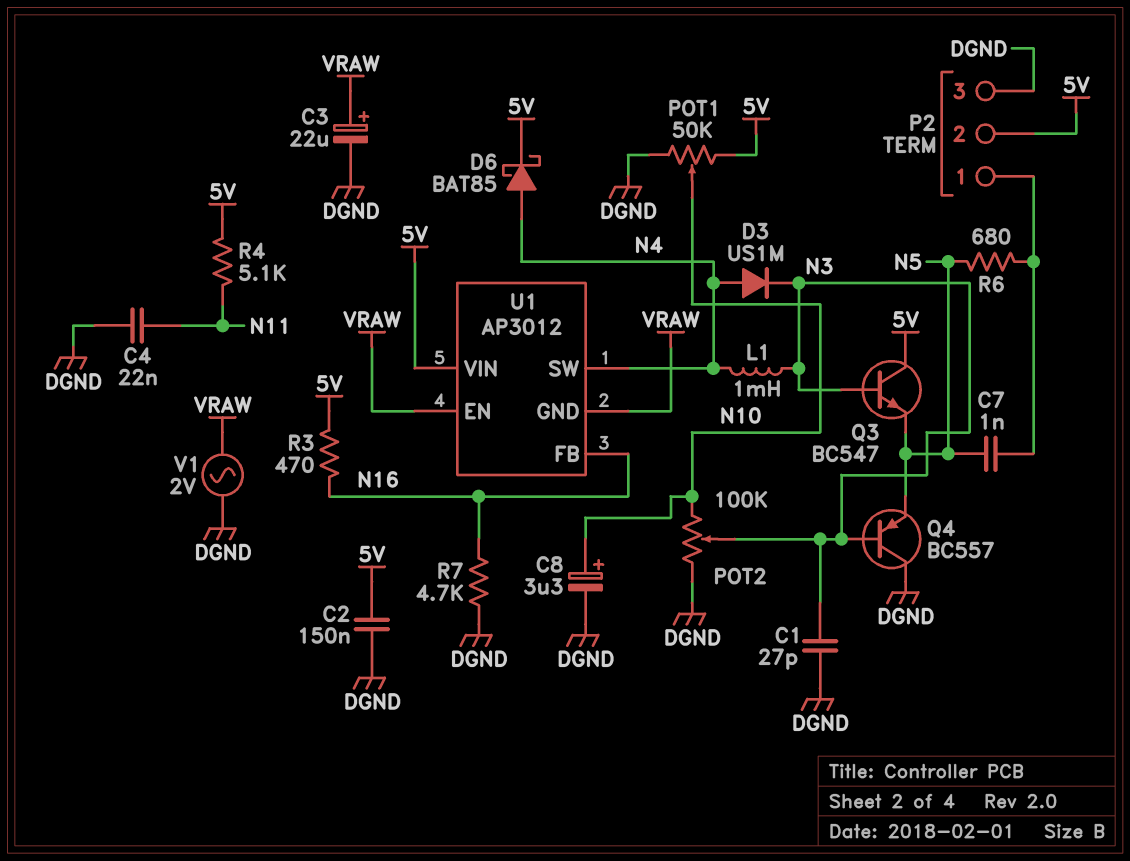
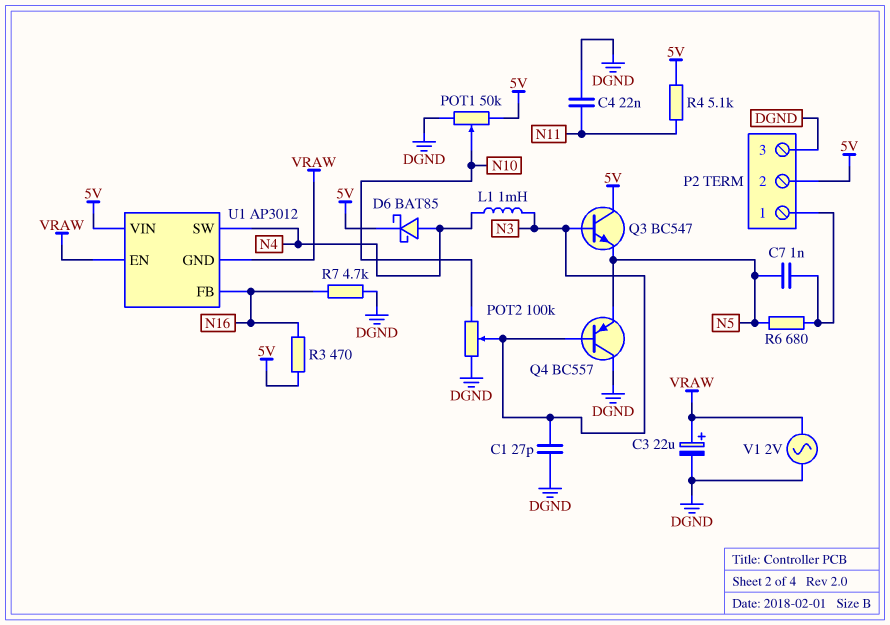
C2: 150nF (5V, DGND) -> none
C8: 3.3uF (plus N10, minus DGND) -> none
D3: diode US1M (A N4, K N3) -> none

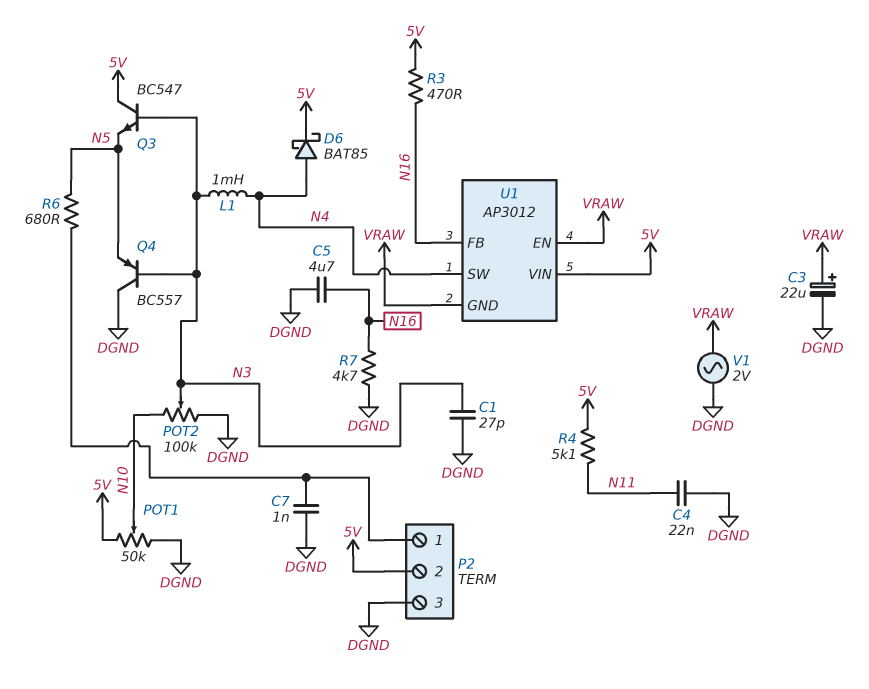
C5: none -> 4.7uF (DGND, N16)
C7: 1nF (N5, P2/1) -> 1nF (DGND, P2/1)

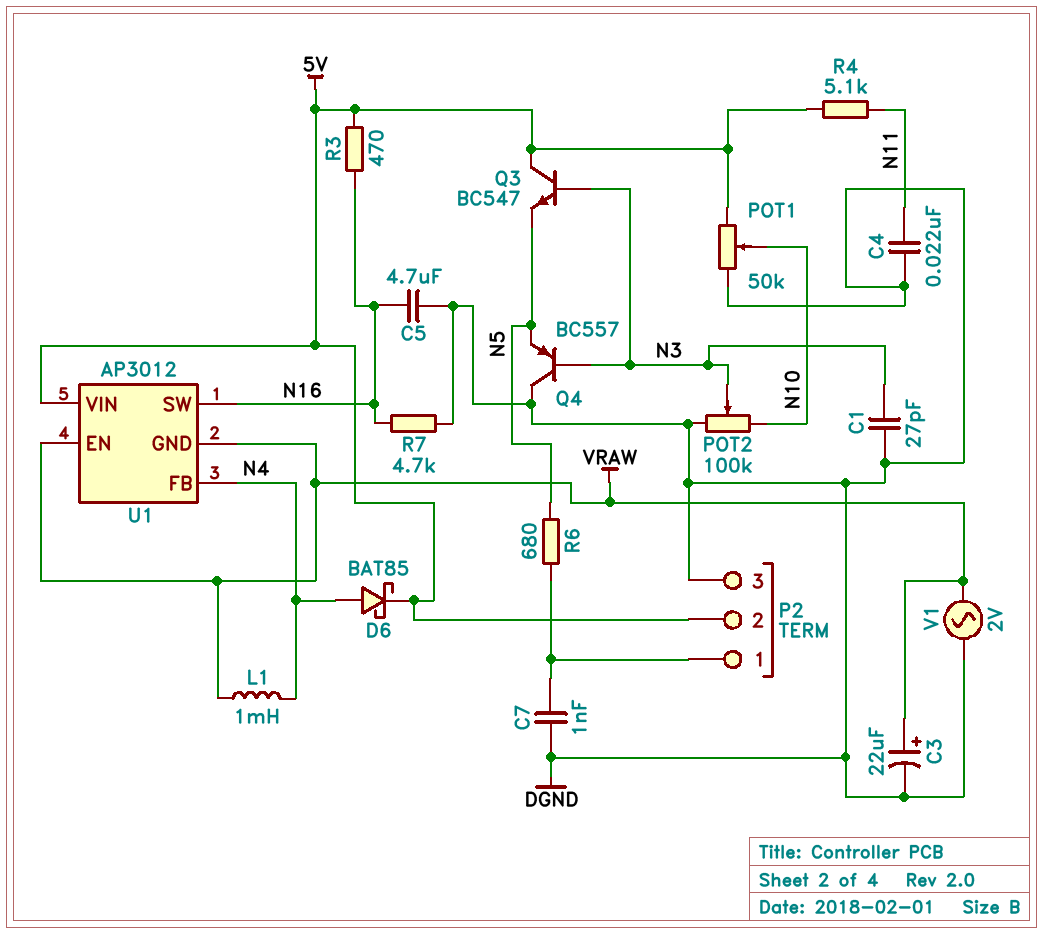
L1: 1mH (N3, N4) -> 1mH (N4, VRAW)
U1 pin FB: N16 -> N4
U1 pin SW: N4 -> N16

